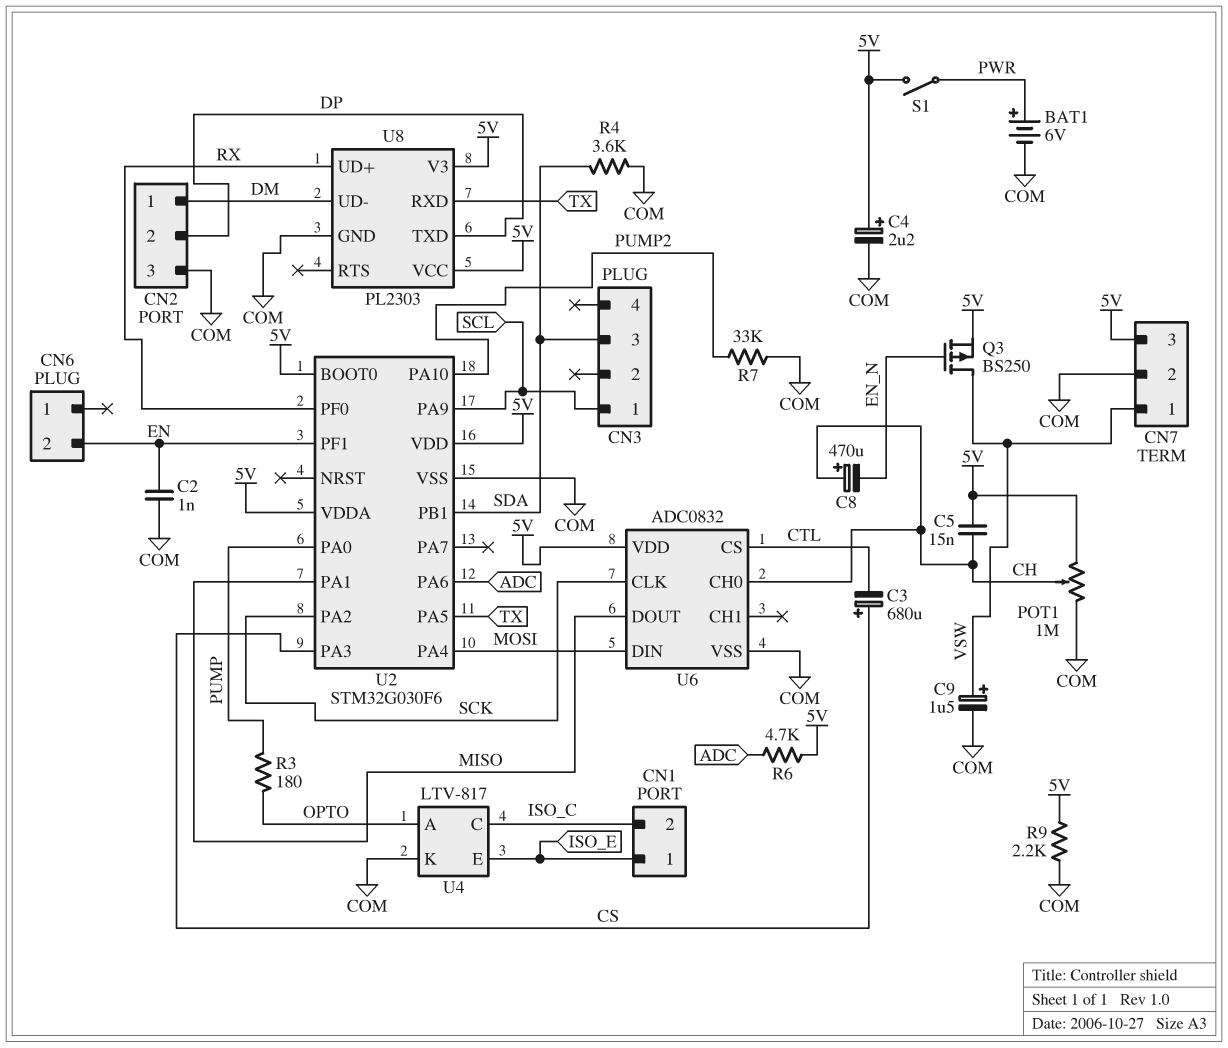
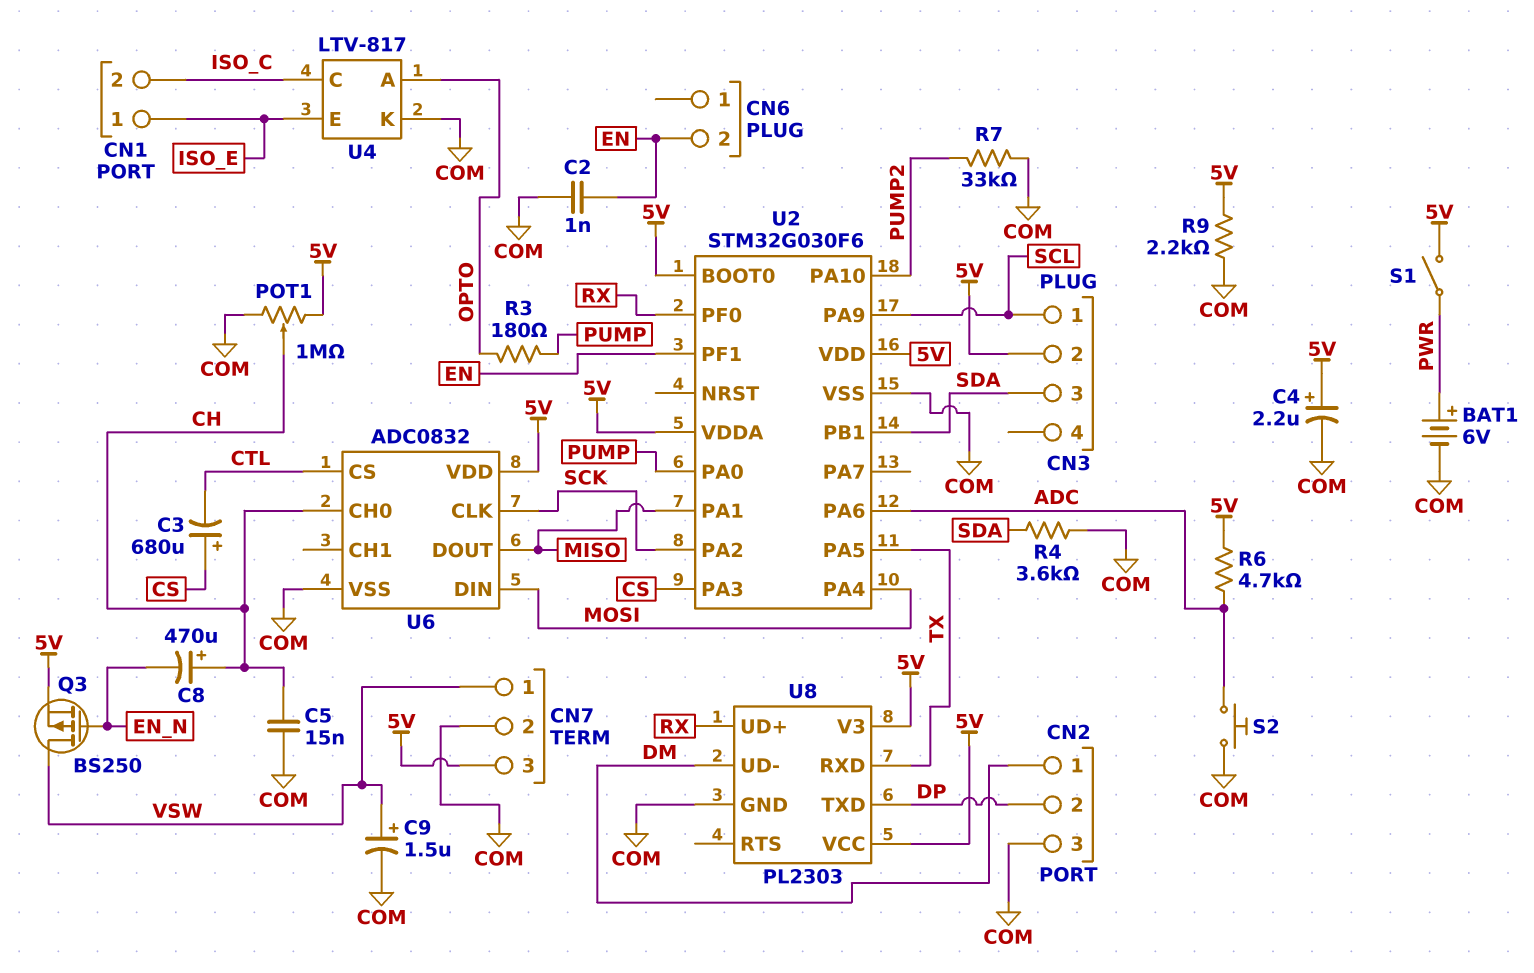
C5: 15nF (5V, CH) -> 15nF (CH, COM)
CN3 pin 2: none -> 5V
S2: none -> button (ADC, COM)

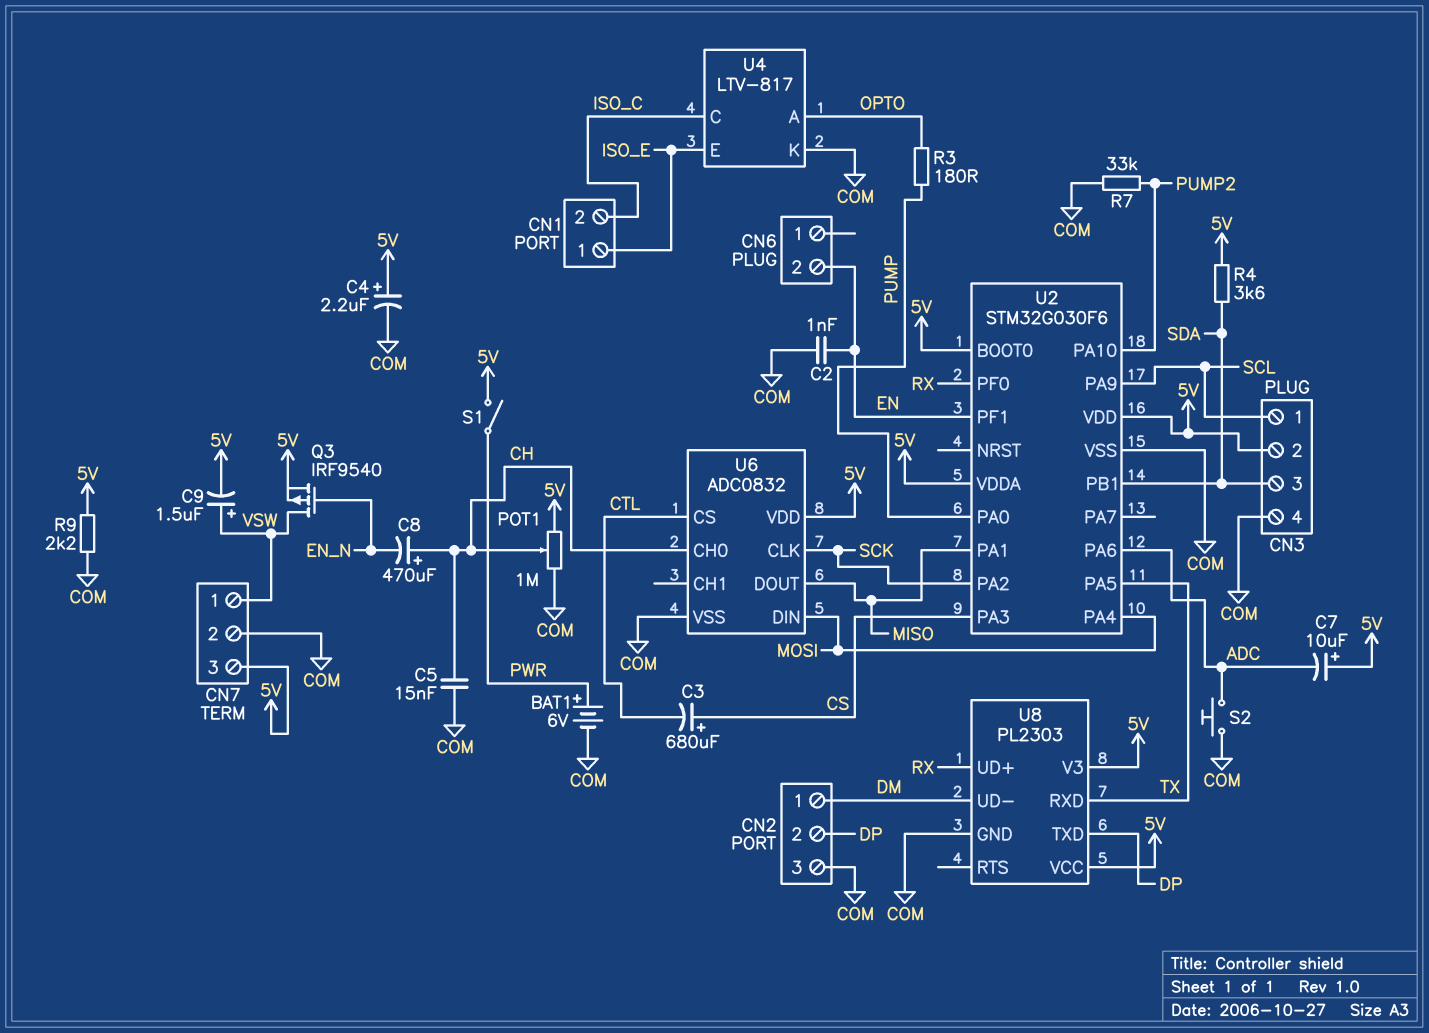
C7: none -> 10uF (plus 5V, minus ADC)
C9: 1.5uF (plus VSW, minus COM) -> 1.5uF (plus VSW, minus 5V)
CN3 pin 4: none -> COM
Q3: PMOS BS250 (G EN_N, D VSW, S 5V) -> PMOS IRF9540 (G EN_N, D VSW, S 5V)
R4: 3.6k (COM, SDA) -> 3.6k (5V, SDA)
R6: 4.7k (5V, ADC) -> none

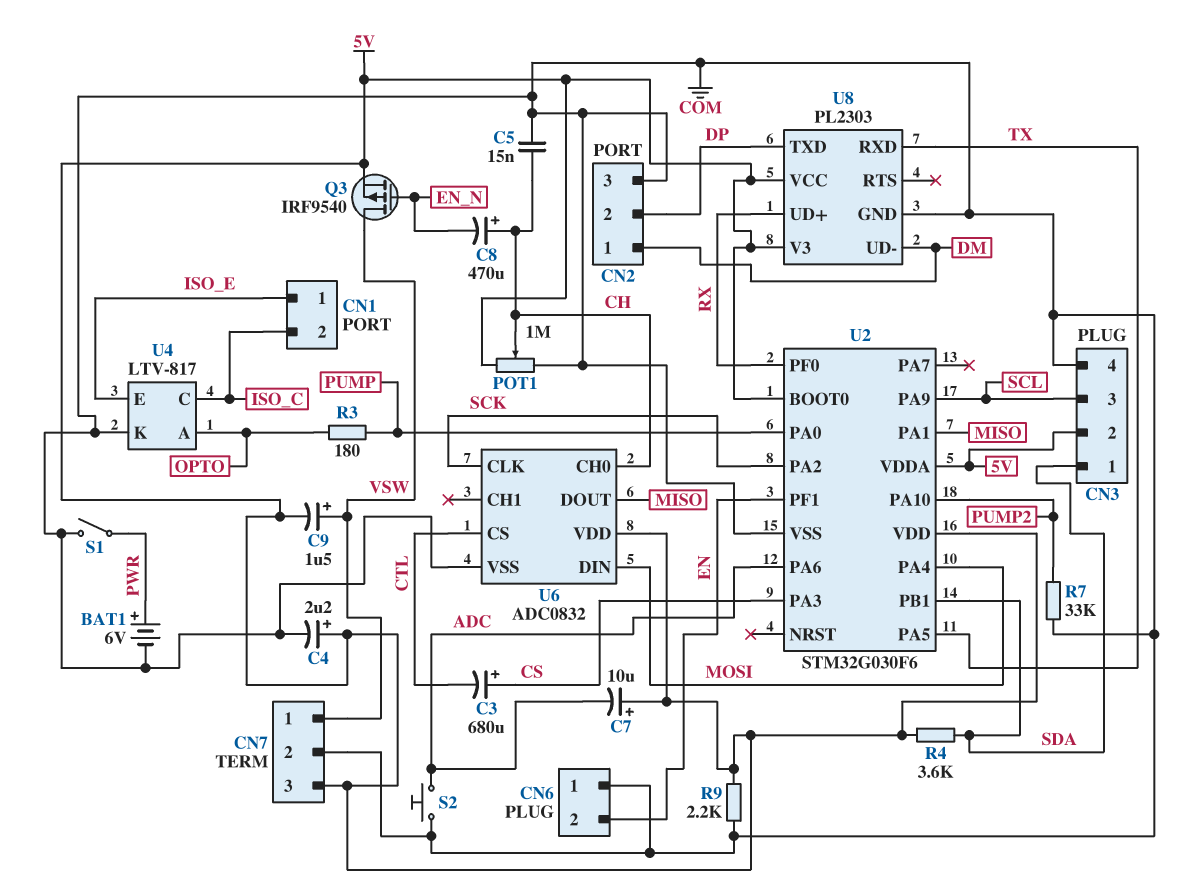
C2: 1nF (COM, EN) -> none
CN3 pin 1: SCL -> SDA
CN3 pin 3: SDA -> SCL
CN6 pin 1: none -> COM
S1: switch (5V, PWR) -> switch (COM, PWR)

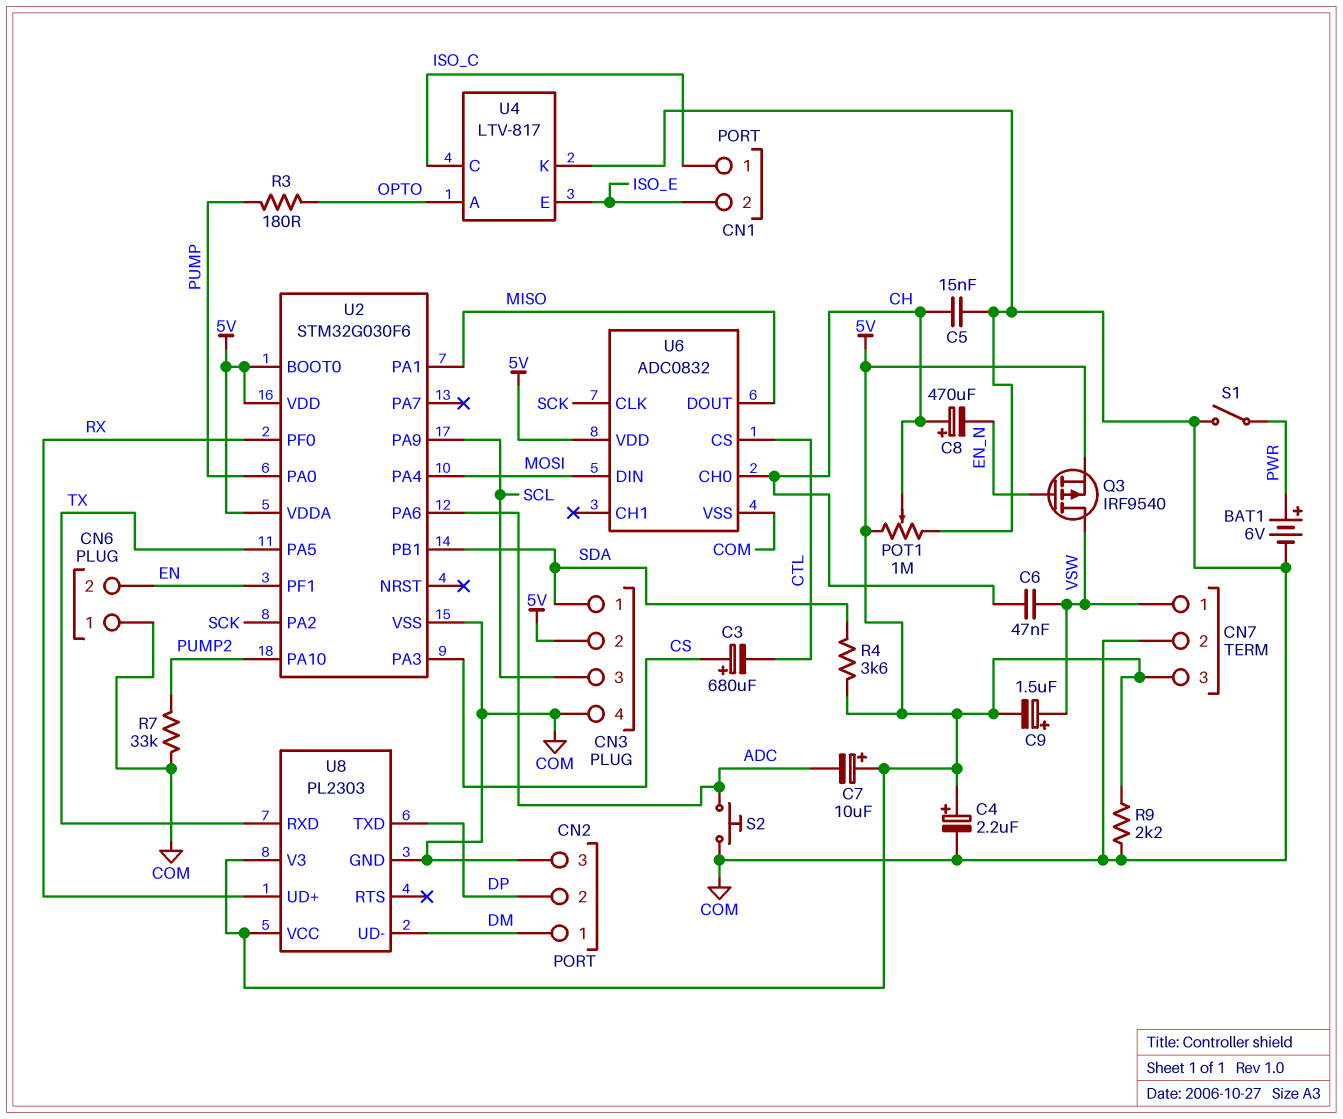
C6: none -> 47nF (CH, VSW)
CN1 pin 1: ISO_E -> ISO_C
CN1 pin 2: ISO_C -> ISO_E

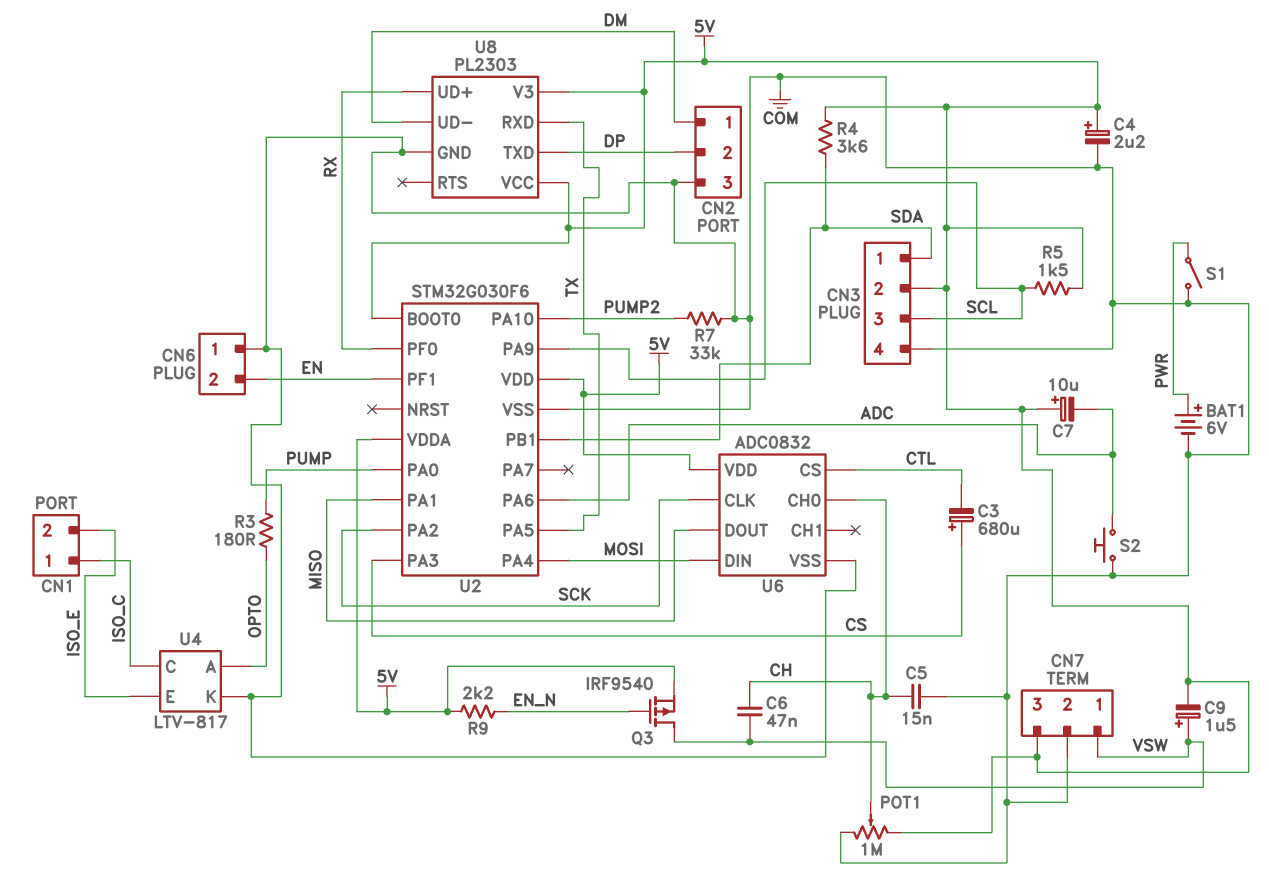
C8: 470uF (plus CH, minus EN_N) -> none
R5: none -> 1.5k (5V, SCL)
R9: 2.2k (5V, COM) -> 2.2k (5V, EN_N)

